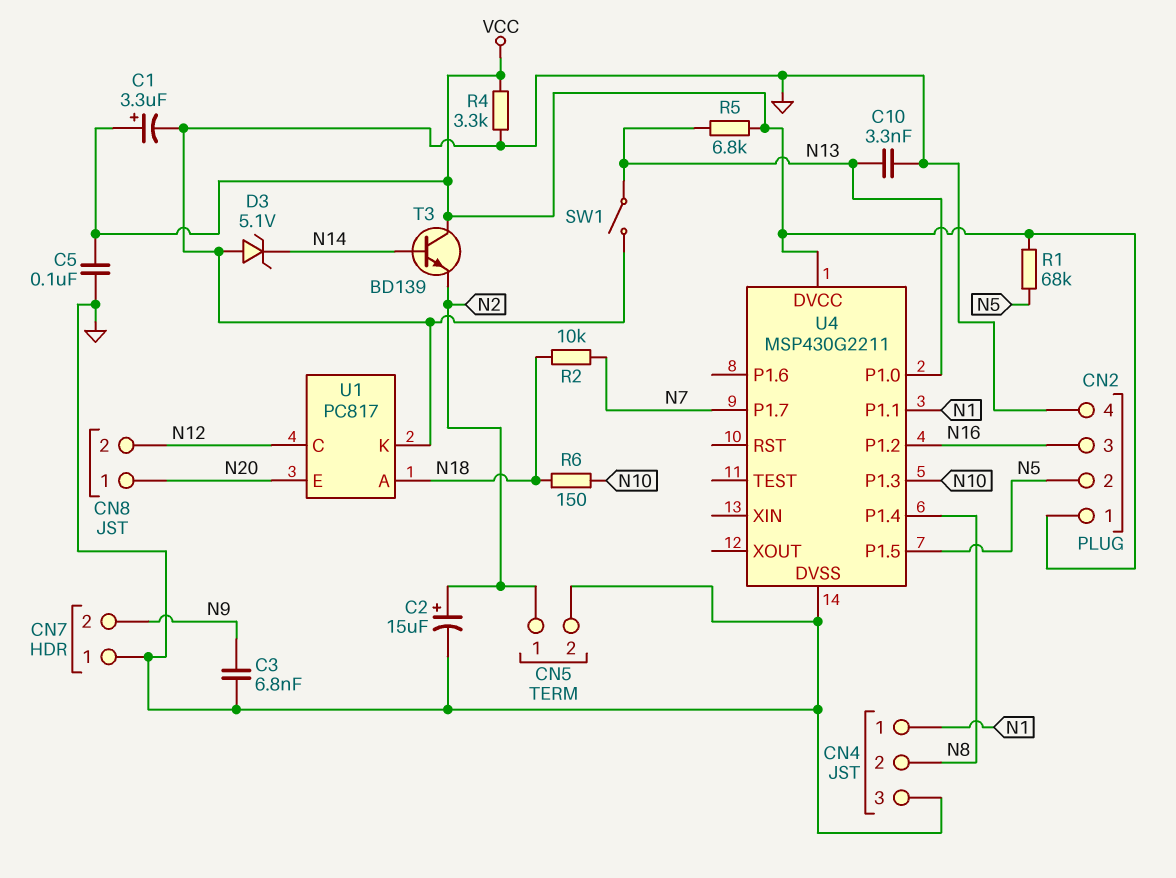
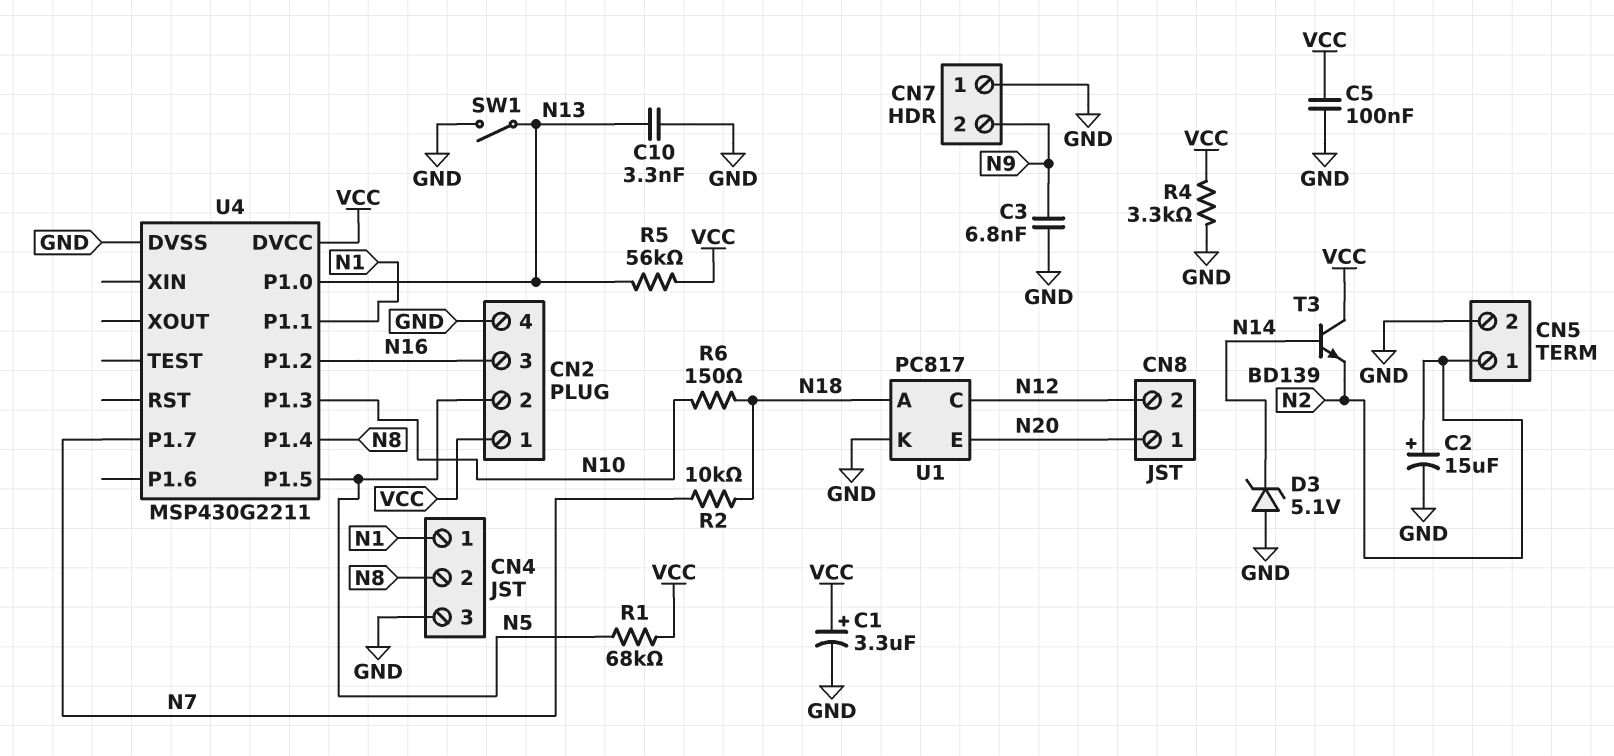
R5: 6.8k (N13, VCC) -> 56k (N13, VCC)

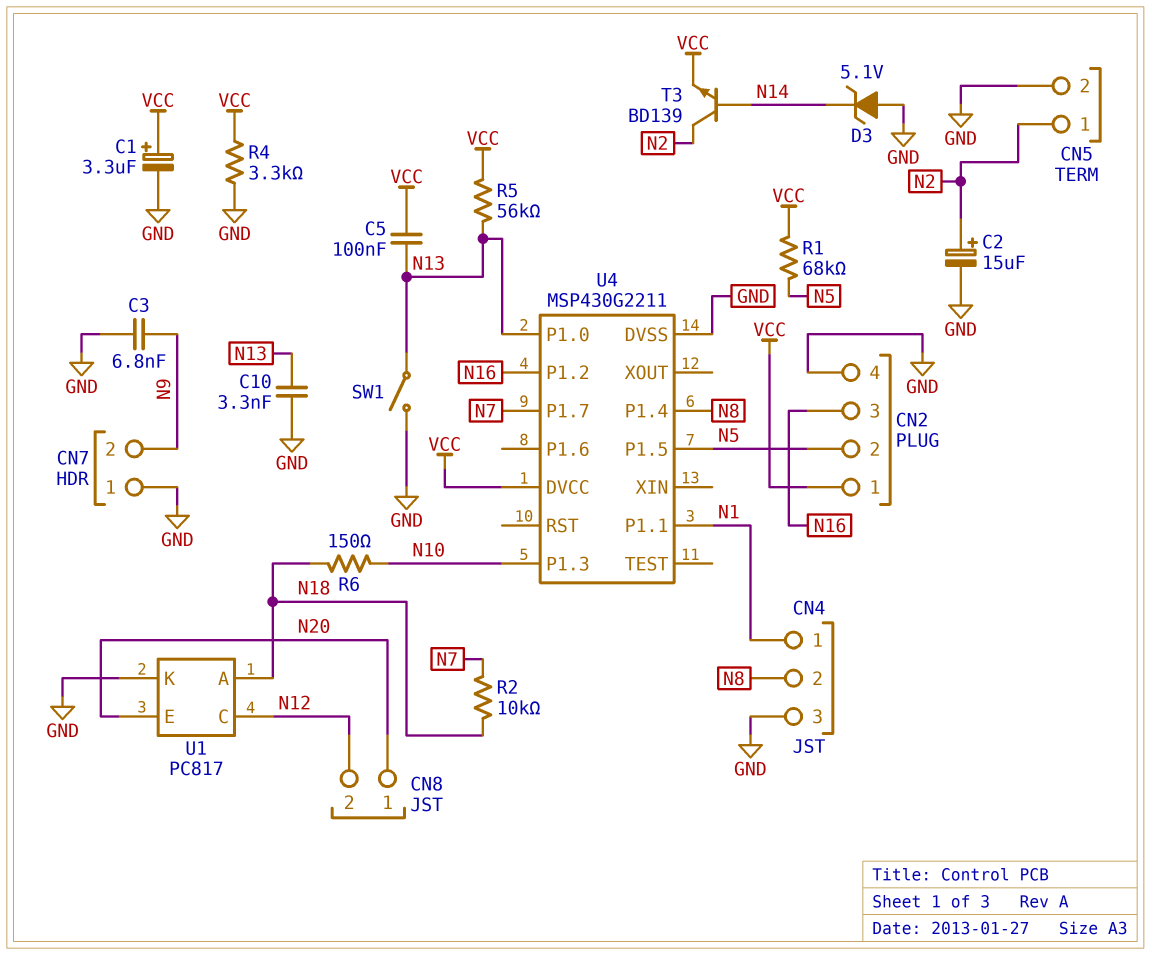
C5: 100nF (GND, VCC) -> 100nF (N13, VCC)
T3: NPN BD139 (B N14, C VCC, E N2) -> NPN BD139 (B N14, C N2, E VCC)

